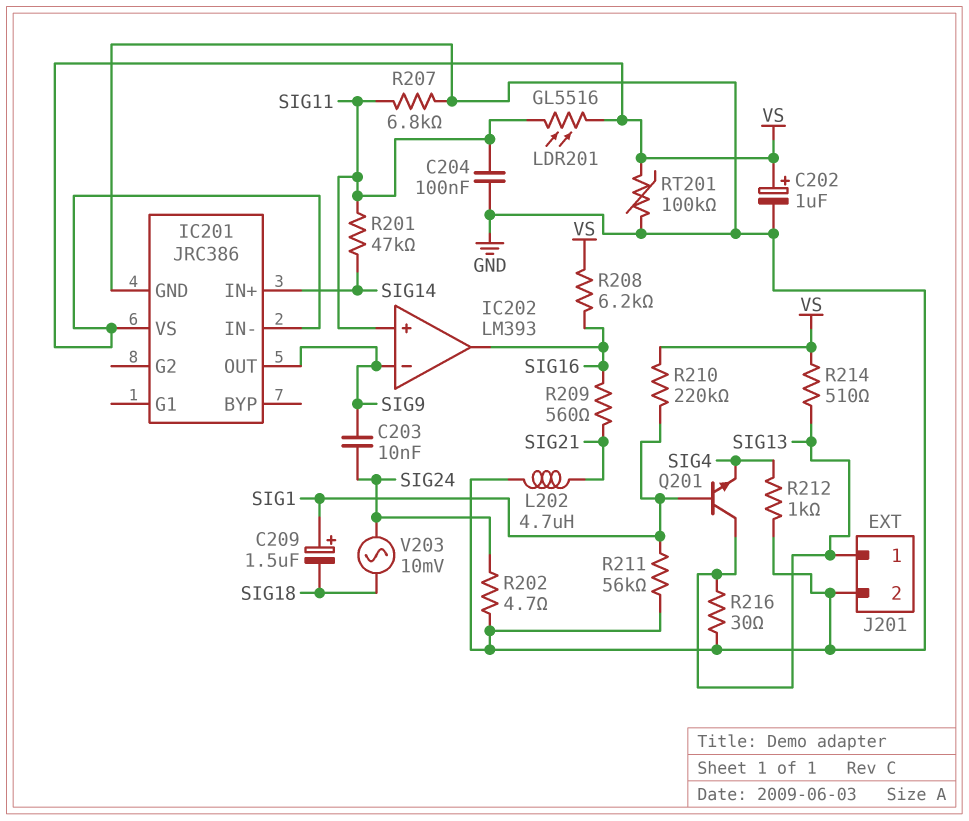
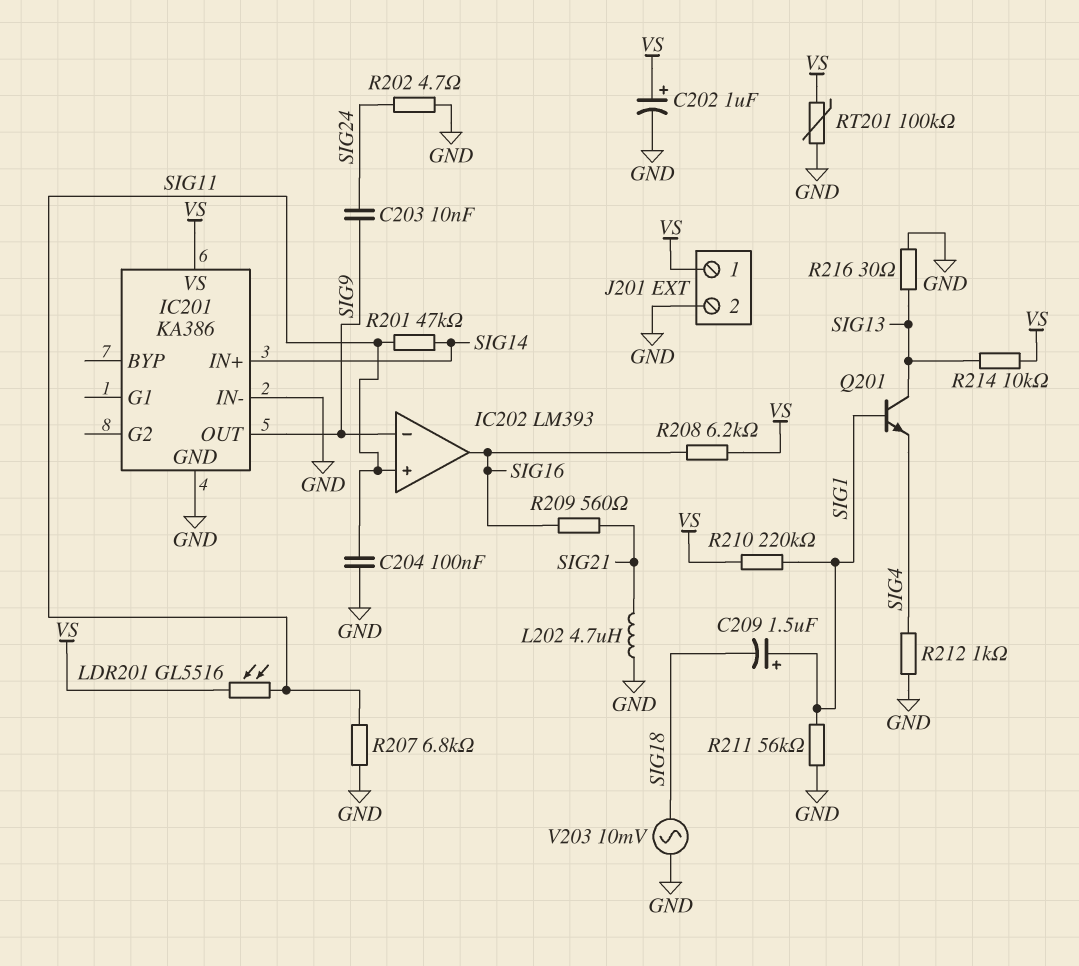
IC201: JRC386 -> KA386
IC201 pin IN-: VS -> GND
J201 pin 1: SIG13 -> VS
R214: 510 (SIG13, VS) -> 10k (SIG13, VS)
V203: AC 10mV (SIG18, SIG24) -> AC 10mV (GND, SIG18)

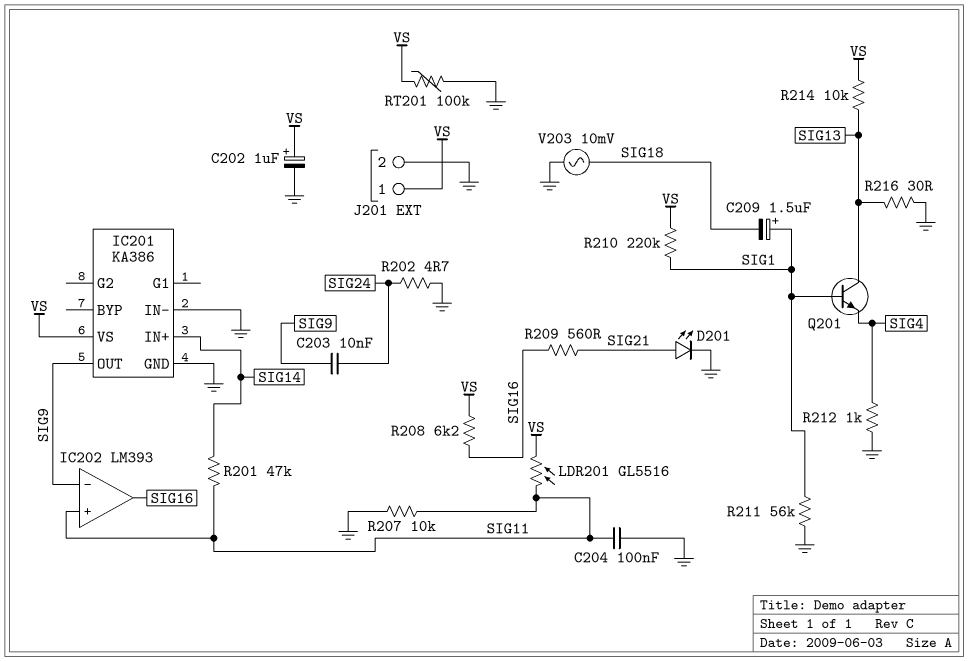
D201: none -> LED (A SIG21, K GND)
L202: 4.7uH (GND, SIG21) -> none
R207: 6.8k (GND, SIG11) -> 10k (GND, SIG11)

